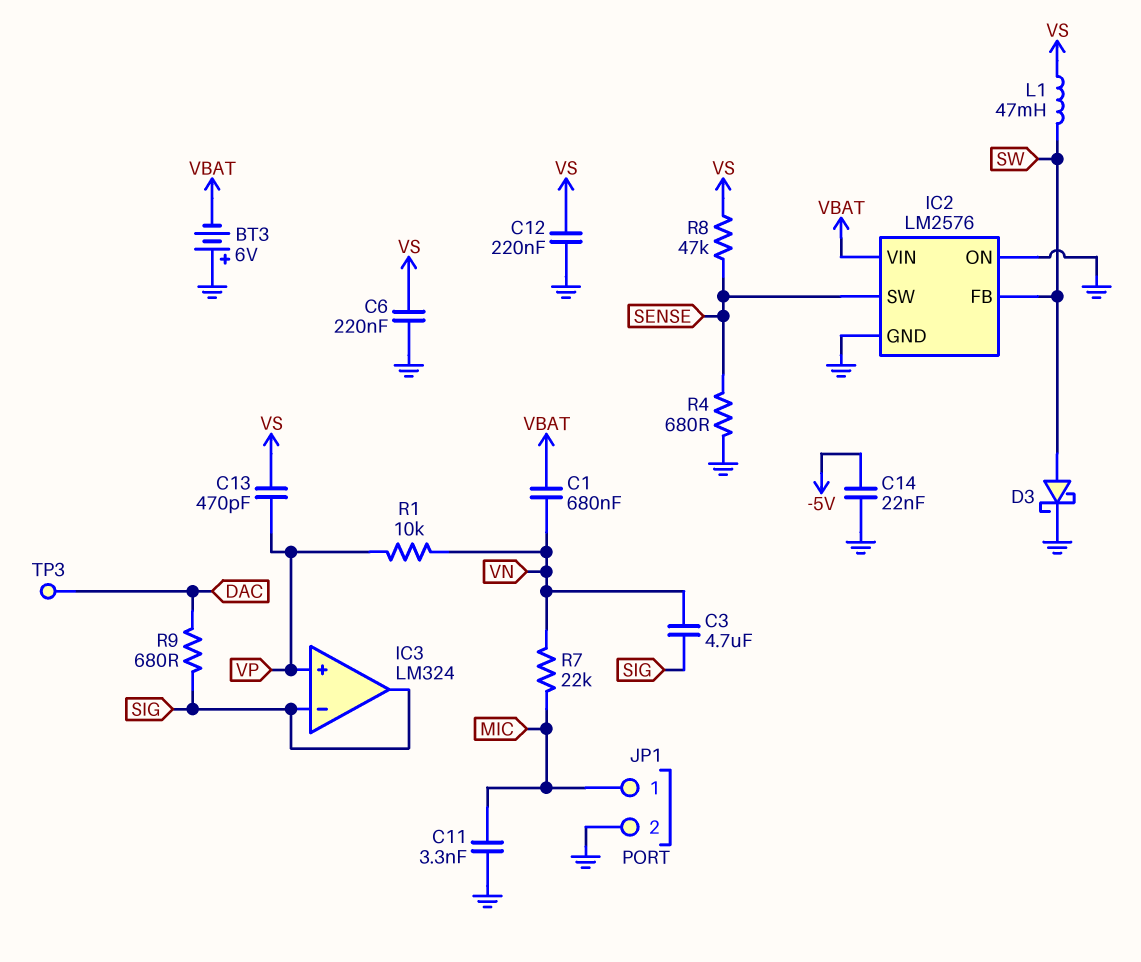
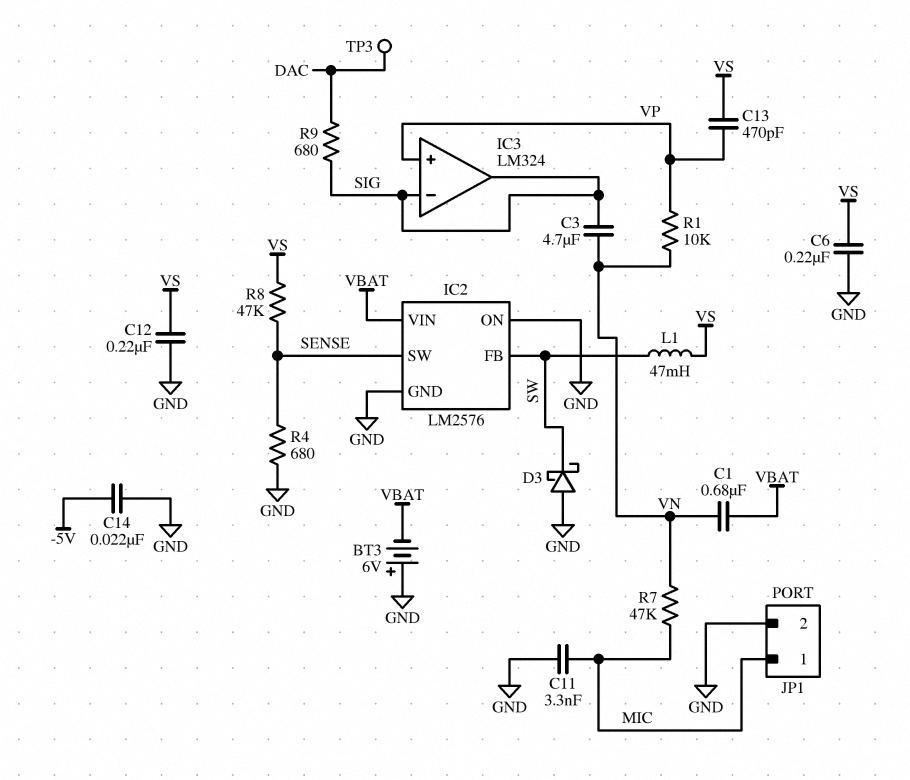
D3: schottky (A SW, K GND) -> schottky (A GND, K SW)
R7: 22k (MIC, VN) -> 47k (MIC, VN)

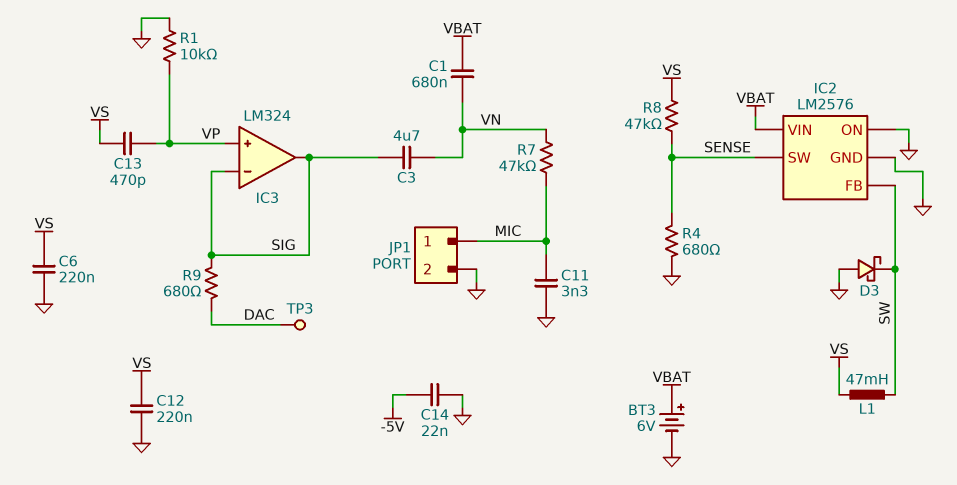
BT3: 6V (plus GND, minus VBAT) -> 6V (plus VBAT, minus GND)
R1: 10k (VN, VP) -> 10k (GND, VP)

